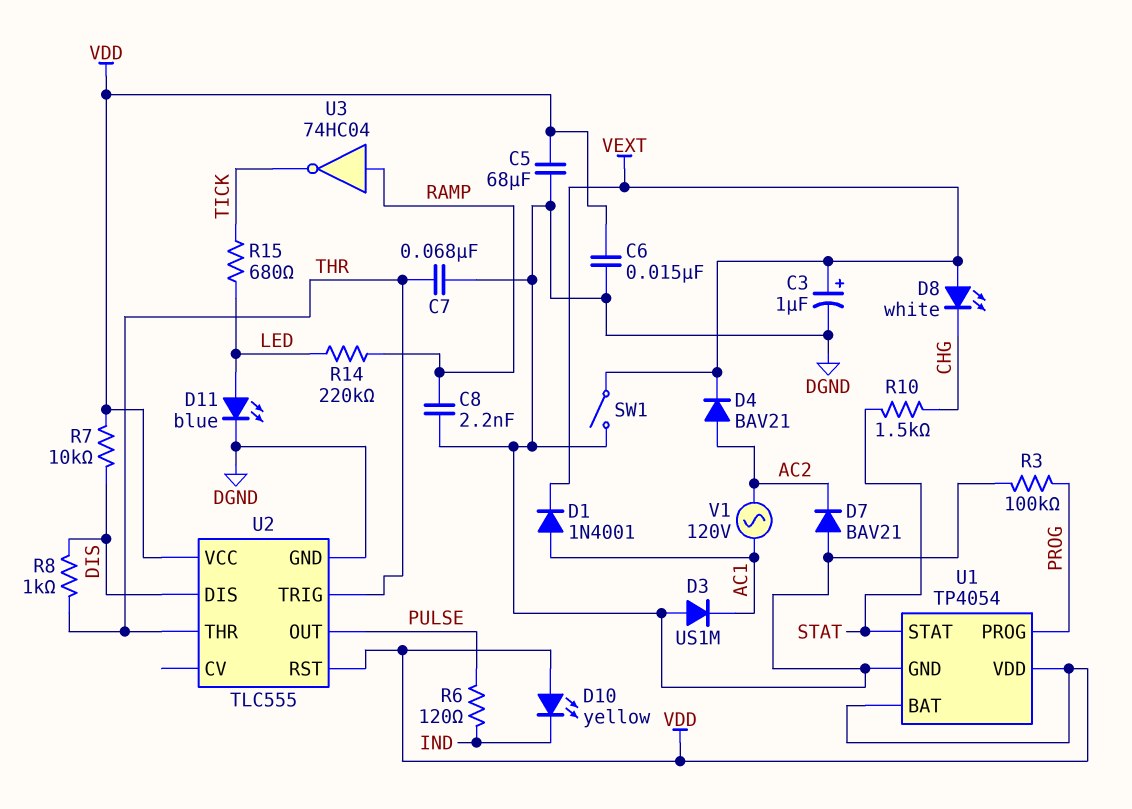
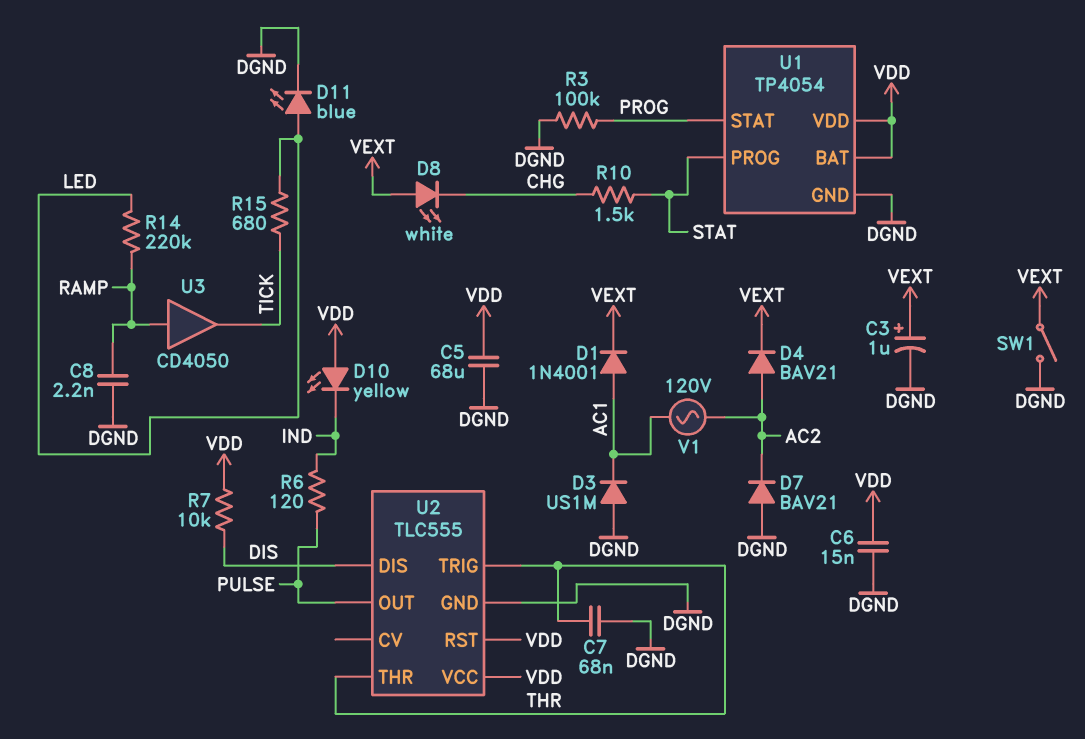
R8: 1k (DIS, THR) -> none
U1 pin PROG: PROG -> STAT
U1 pin STAT: STAT -> PROG
U3: NOT 74HC04 (in RAMP, out TICK) -> buffer CD4050 (in RAMP, out TICK)

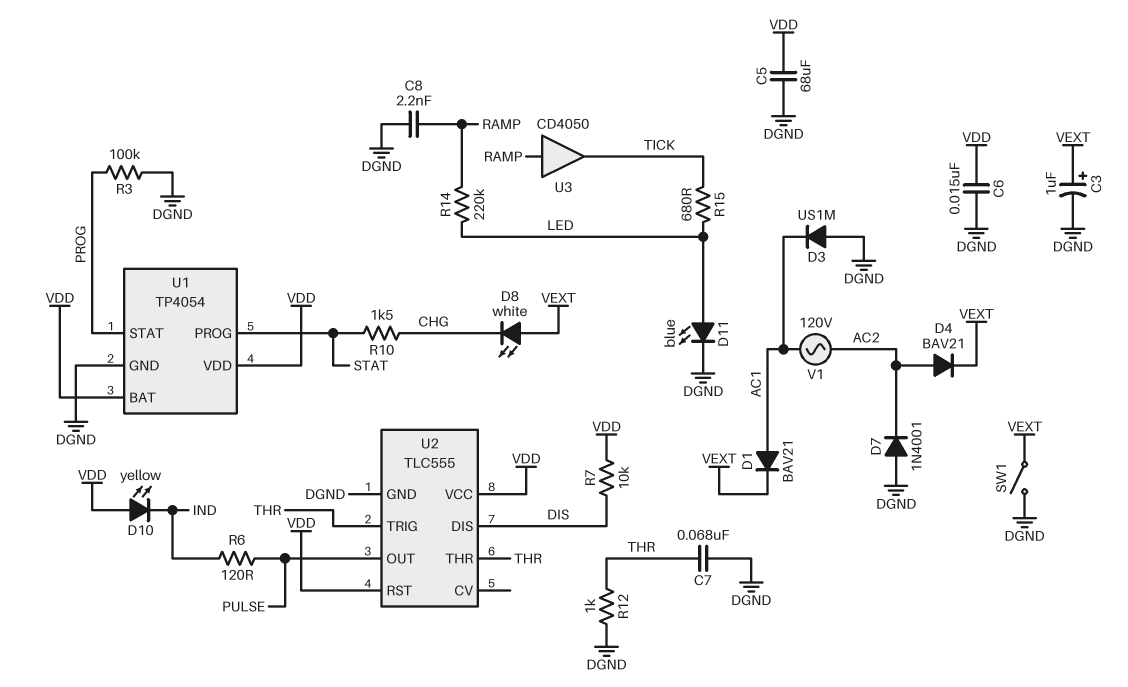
D1: diode 1N4001 (A AC1, K VEXT) -> diode BAV21 (A AC1, K VEXT)
D7: diode BAV21 (A DGND, K AC2) -> diode 1N4001 (A DGND, K AC2)
R12: none -> 1k (DGND, THR)

